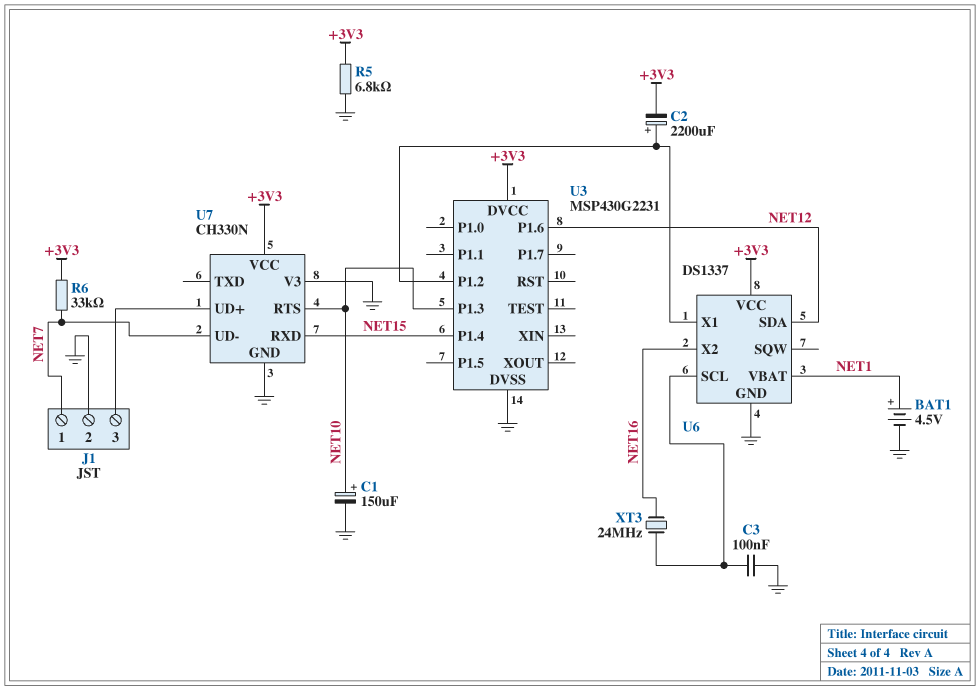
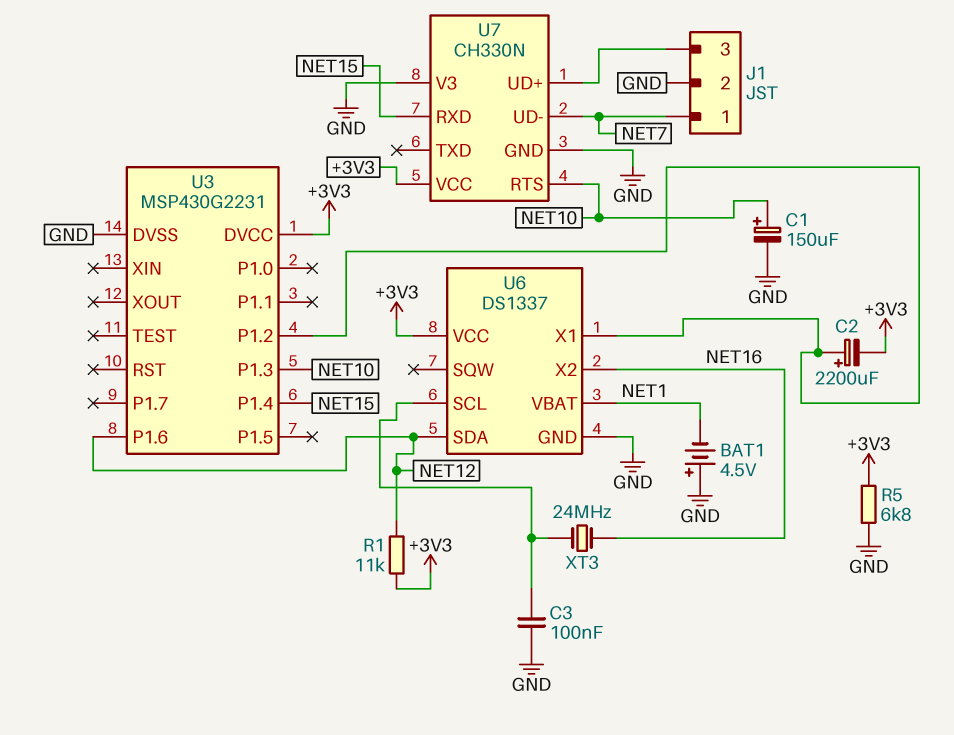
BAT1: 4.5V (plus NET1, minus GND) -> 4.5V (plus GND, minus NET1)
R1: none -> 11k (+3V3, NET12)
R6: 33k (+3V3, NET7) -> none

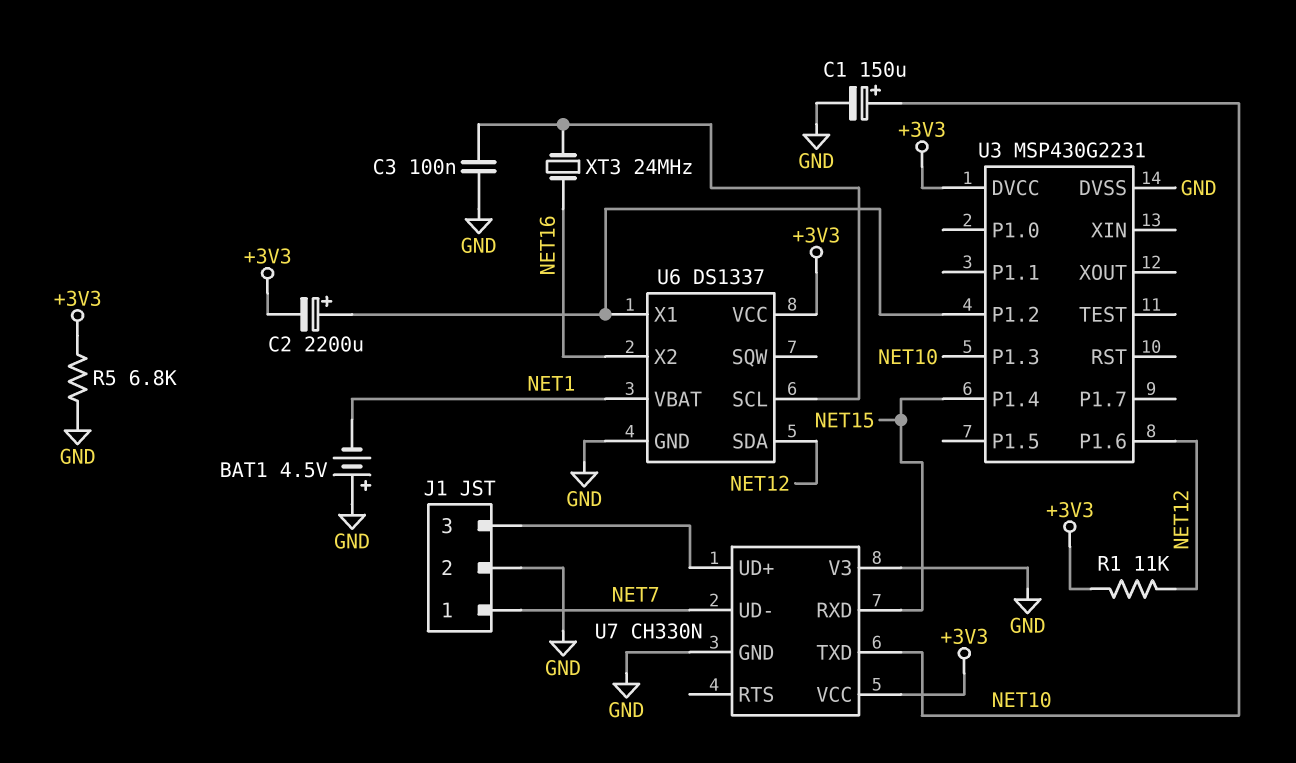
U7 pin RTS: NET10 -> none
U7 pin TXD: none -> NET10

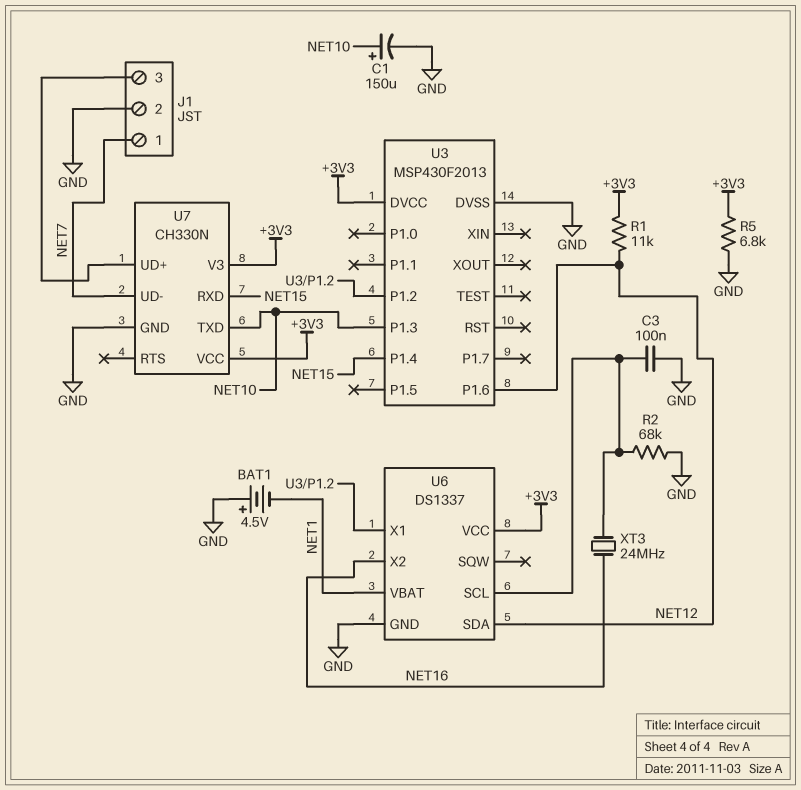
C2: 2200uF (plus U3/P1.2, minus +3V3) -> none
R2: none -> 68k (GND, U6/SCL)
U3: MSP430G2231 -> MSP430F2013
U7 pin V3: GND -> +3V3

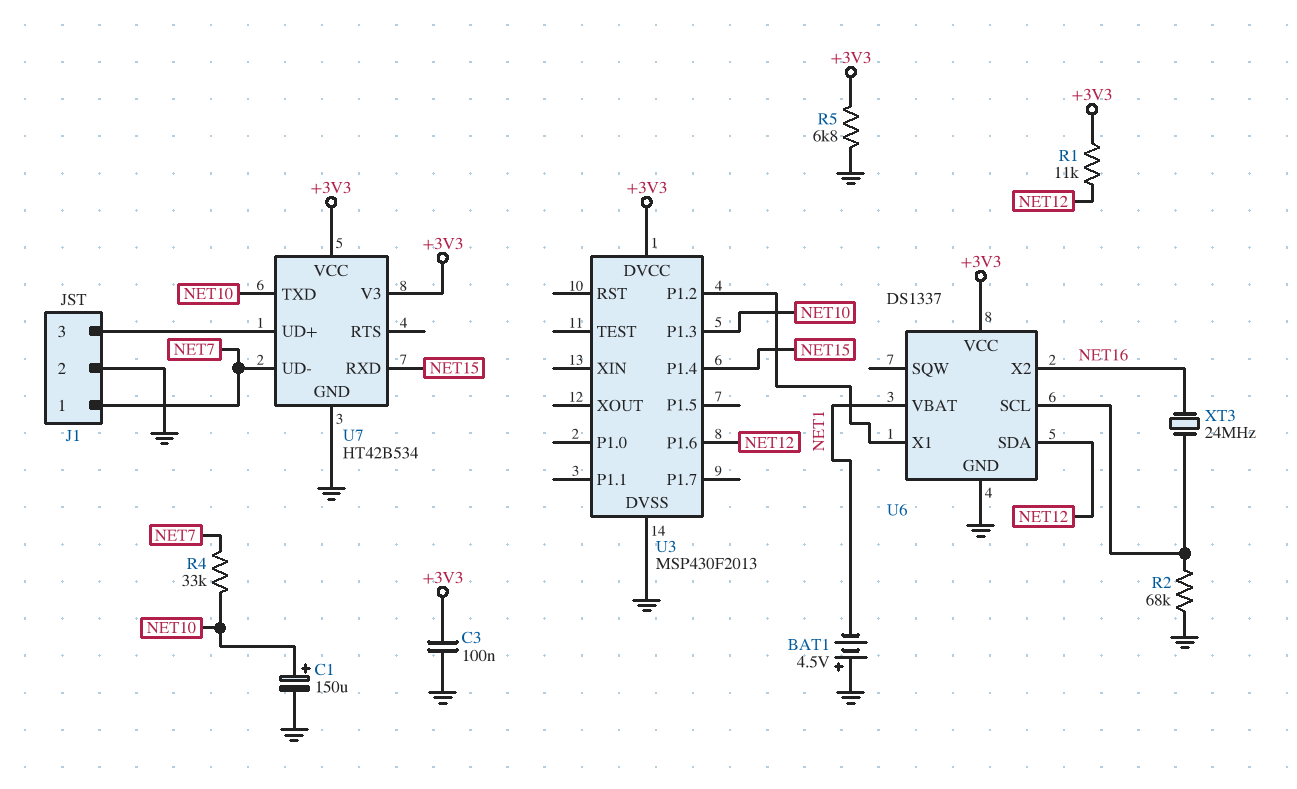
C3: 100nF (GND, U6/SCL) -> 100nF (+3V3, GND)
R4: none -> 33k (NET7, NET10)
U7: CH330N -> HT42B534

